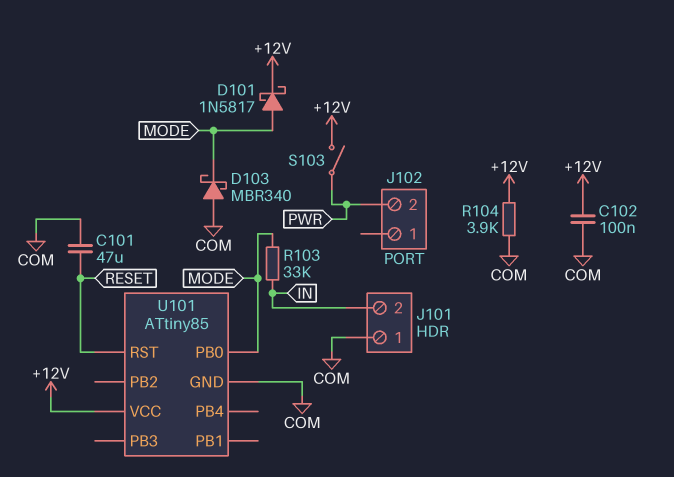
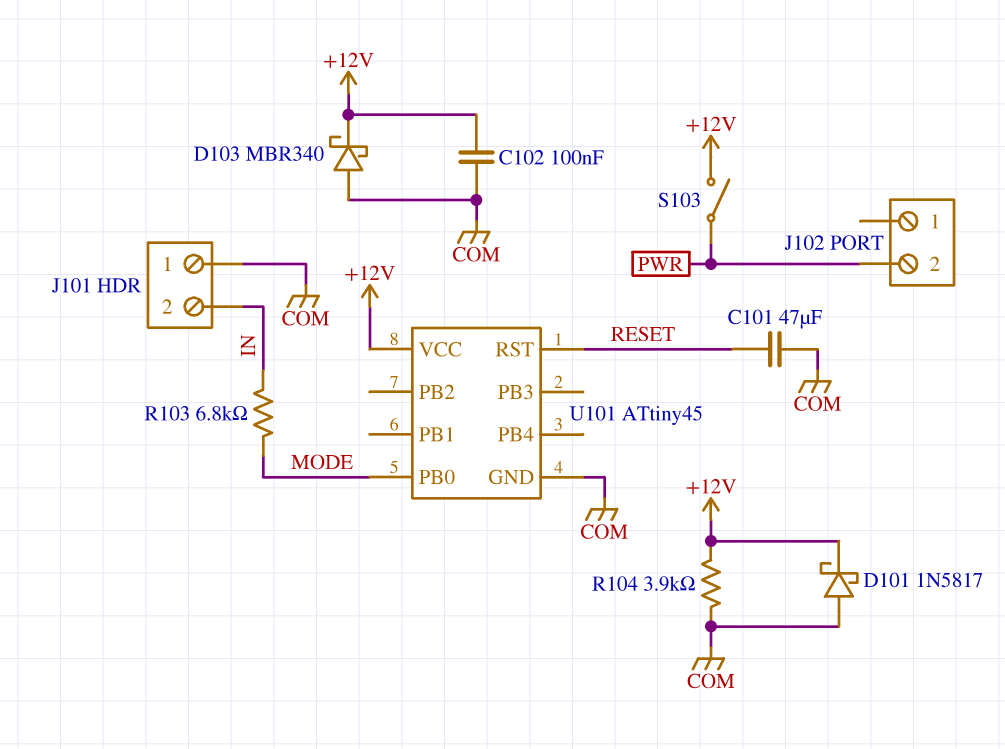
D101: schottky 1N5817 (A MODE, K +12V) -> schottky 1N5817 (A COM, K +12V)
D103: schottky MBR340 (A COM, K MODE) -> schottky MBR340 (A COM, K +12V)
R103: 33k (IN, MODE) -> 6.8k (IN, MODE)
U101: ATtiny85 -> ATtiny45

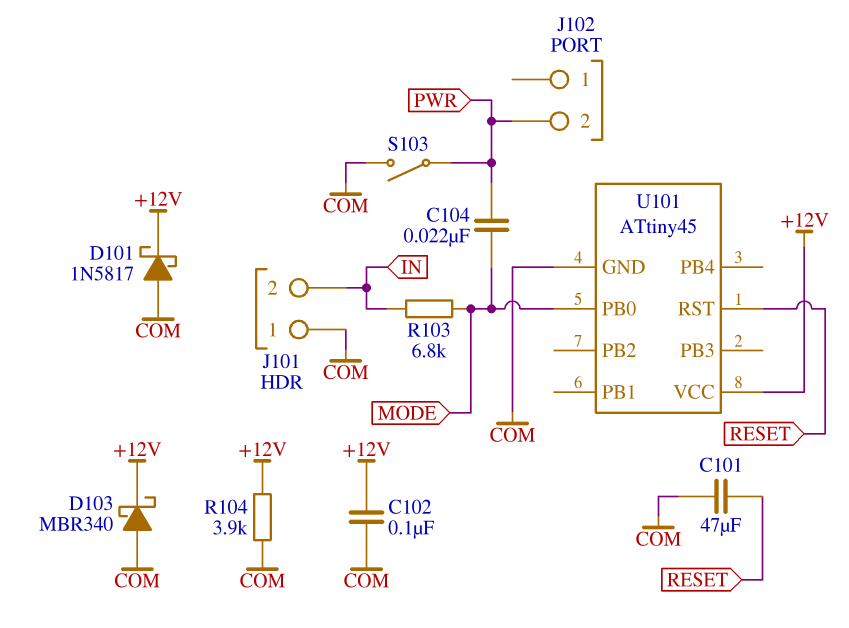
C104: none -> 22nF (MODE, PWR)
S103: switch (+12V, PWR) -> switch (COM, PWR)

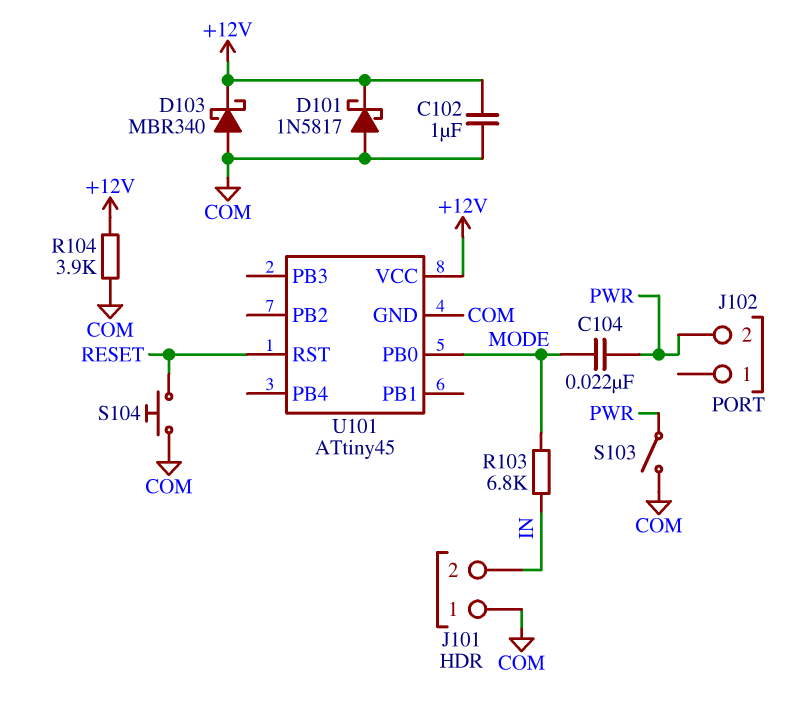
C101: 47uF (COM, RESET) -> none
C102: 100nF (+12V, COM) -> 1uF (+12V, COM)
S104: none -> button (COM, RESET)

